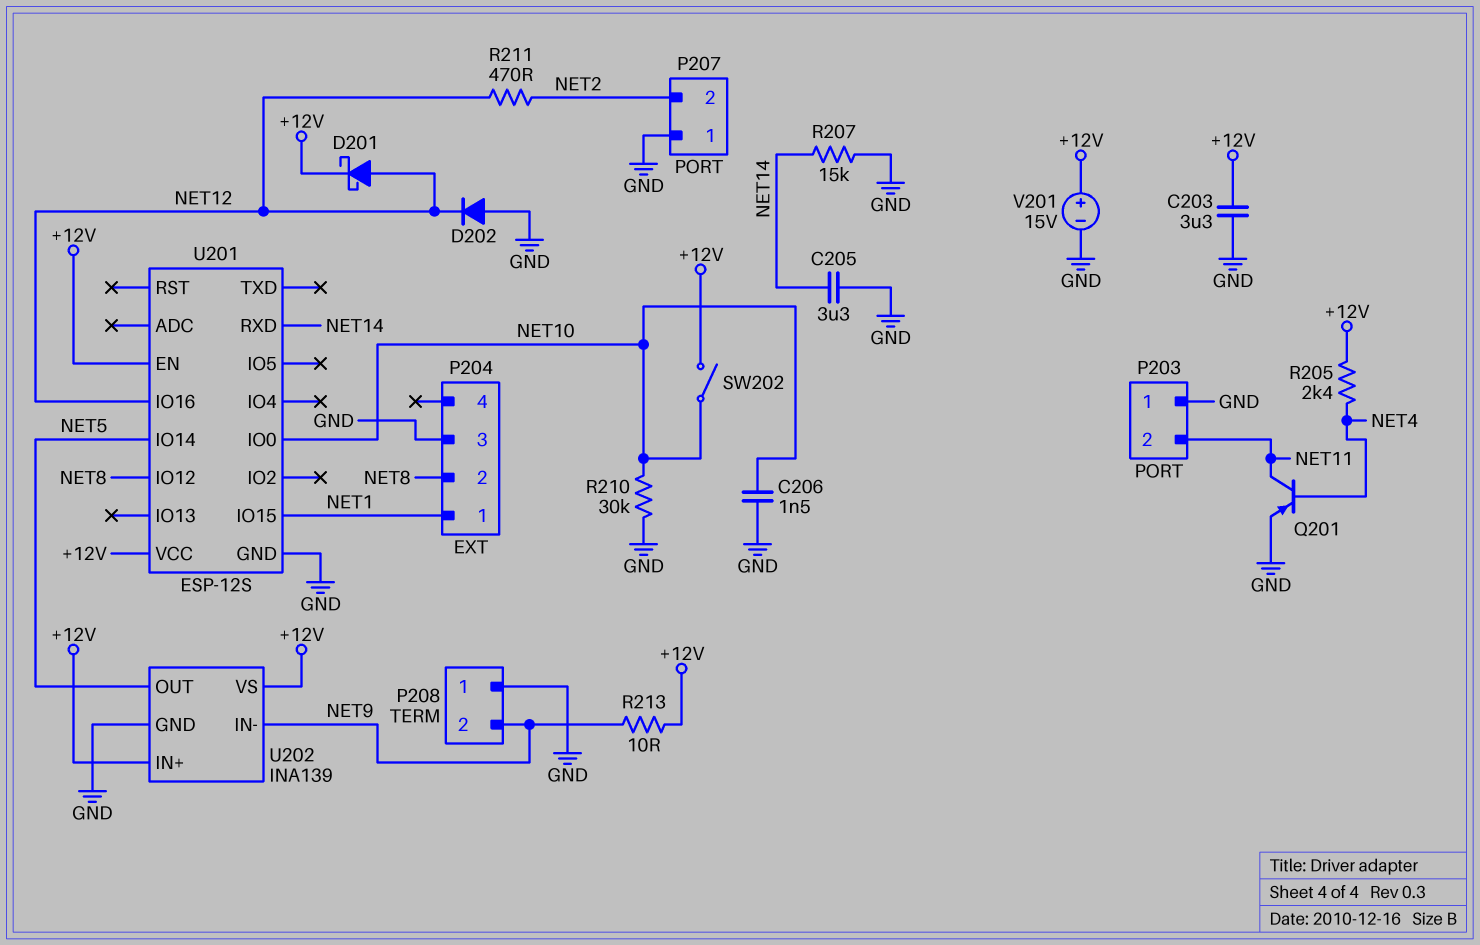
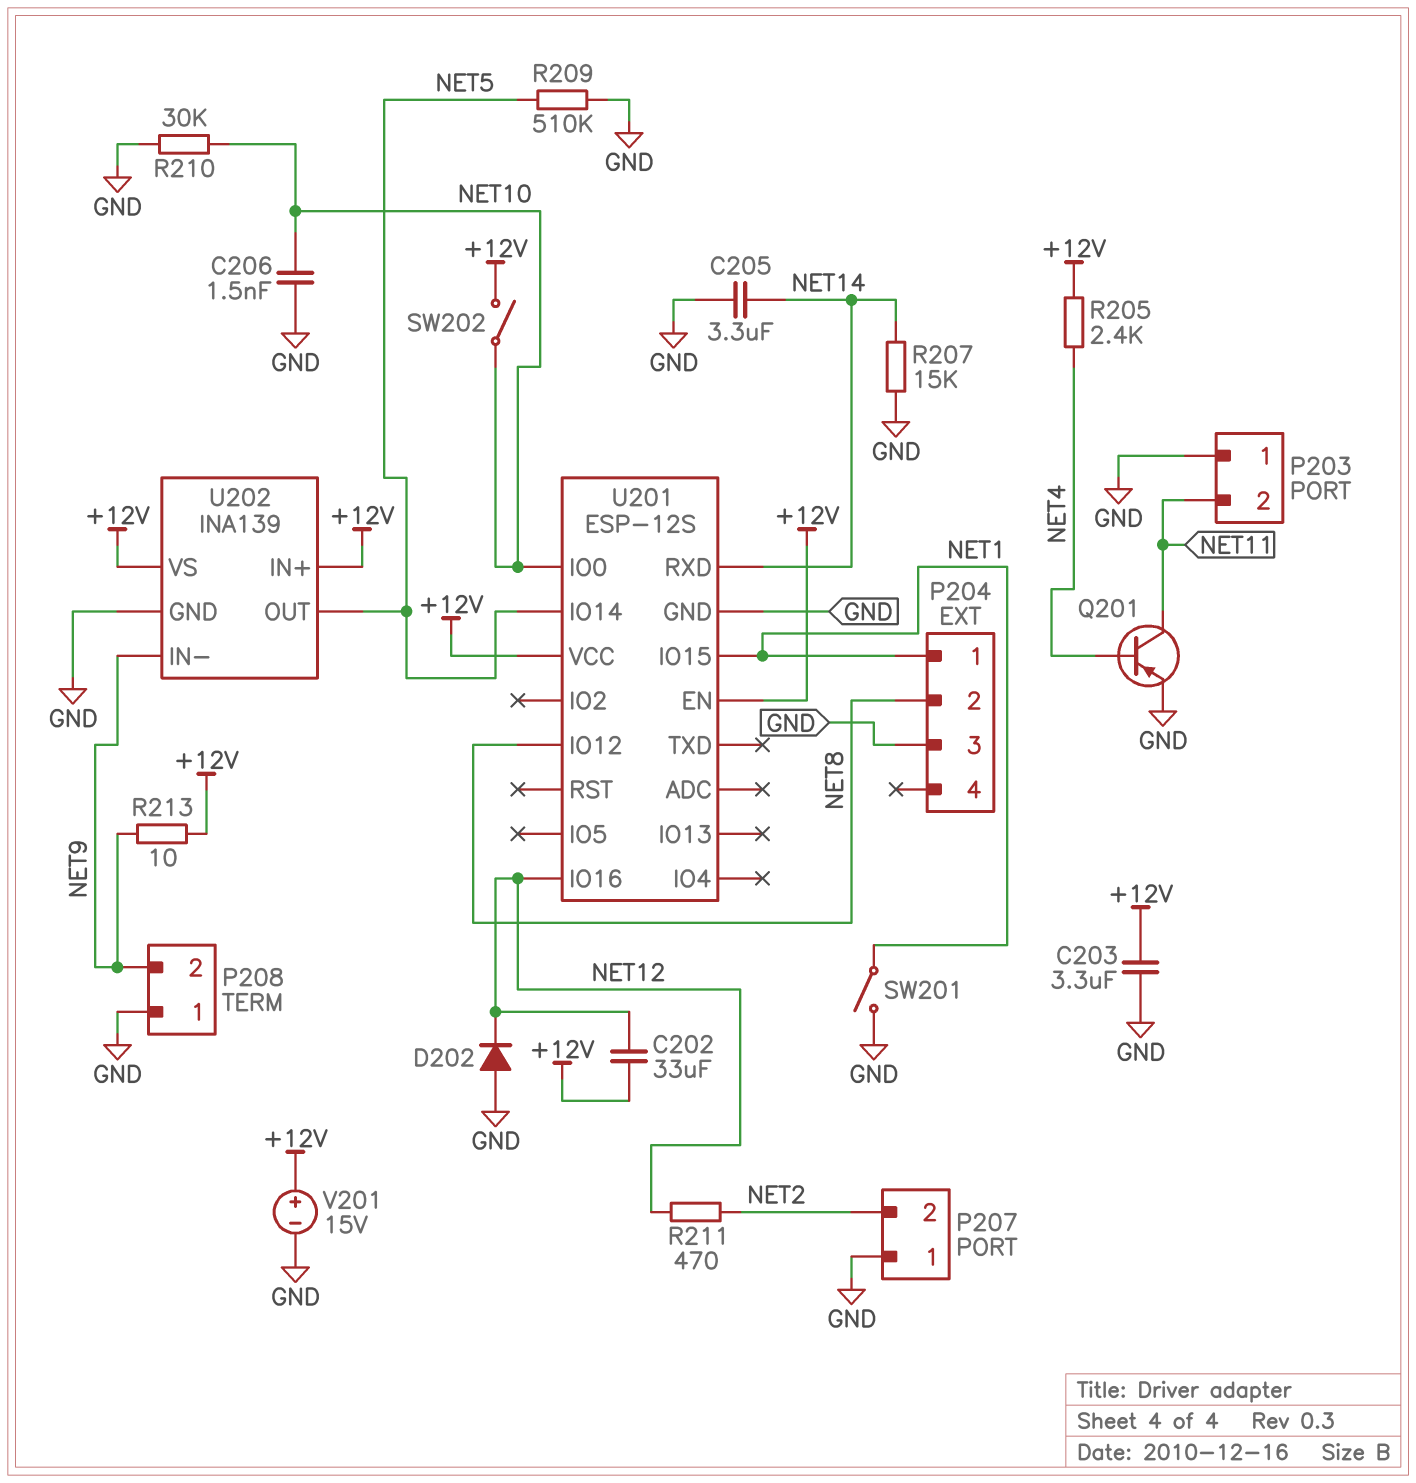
C202: none -> 33uF (+12V, NET12)
D201: schottky (A NET12, K +12V) -> none
R209: none -> 510k (GND, NET5)
SW201: none -> switch (GND, NET1)

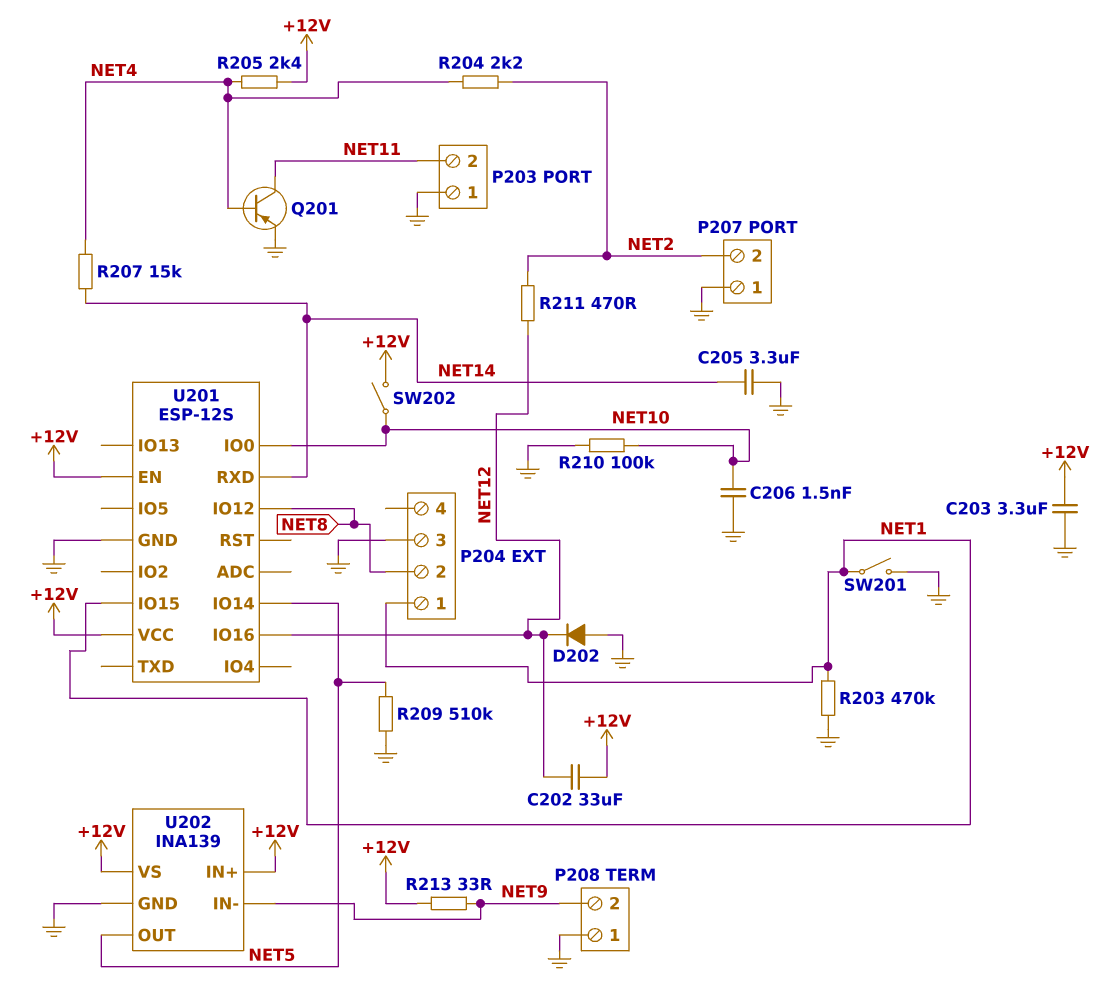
R203: none -> 470k (GND, NET1)
R204: none -> 2.2k (NET2, NET4)
R207: 15k (GND, NET14) -> 15k (NET4, NET14)
R210: 30k (GND, NET10) -> 100k (GND, NET10)
R213: 10 (+12V, NET9) -> 33 (+12V, NET9)
V201: 15V (plus +12V, minus GND) -> none

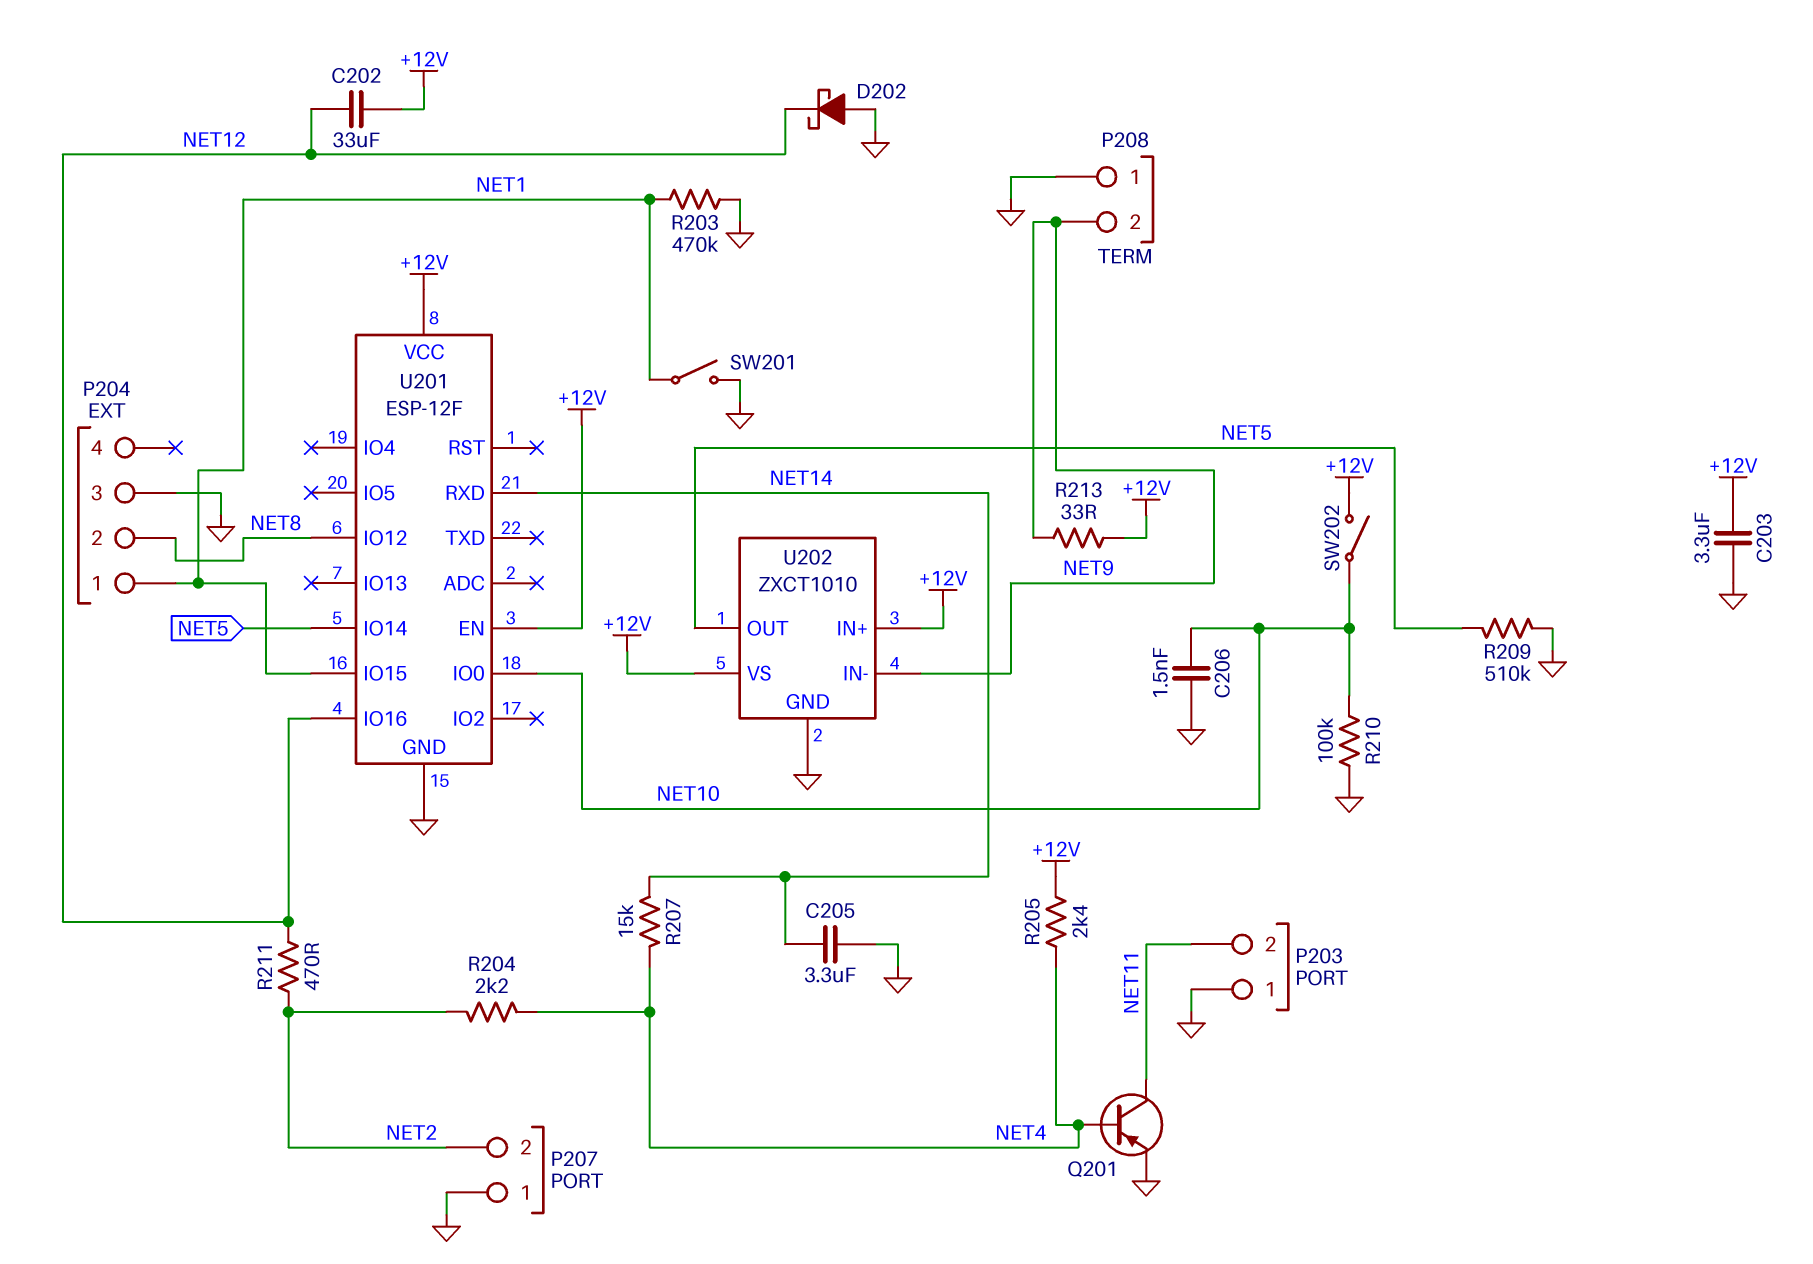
D202: diode (A GND, K NET12) -> schottky (A GND, K NET12)
U201: ESP-12S -> ESP-12F
U202: INA139 -> ZXCT1010

